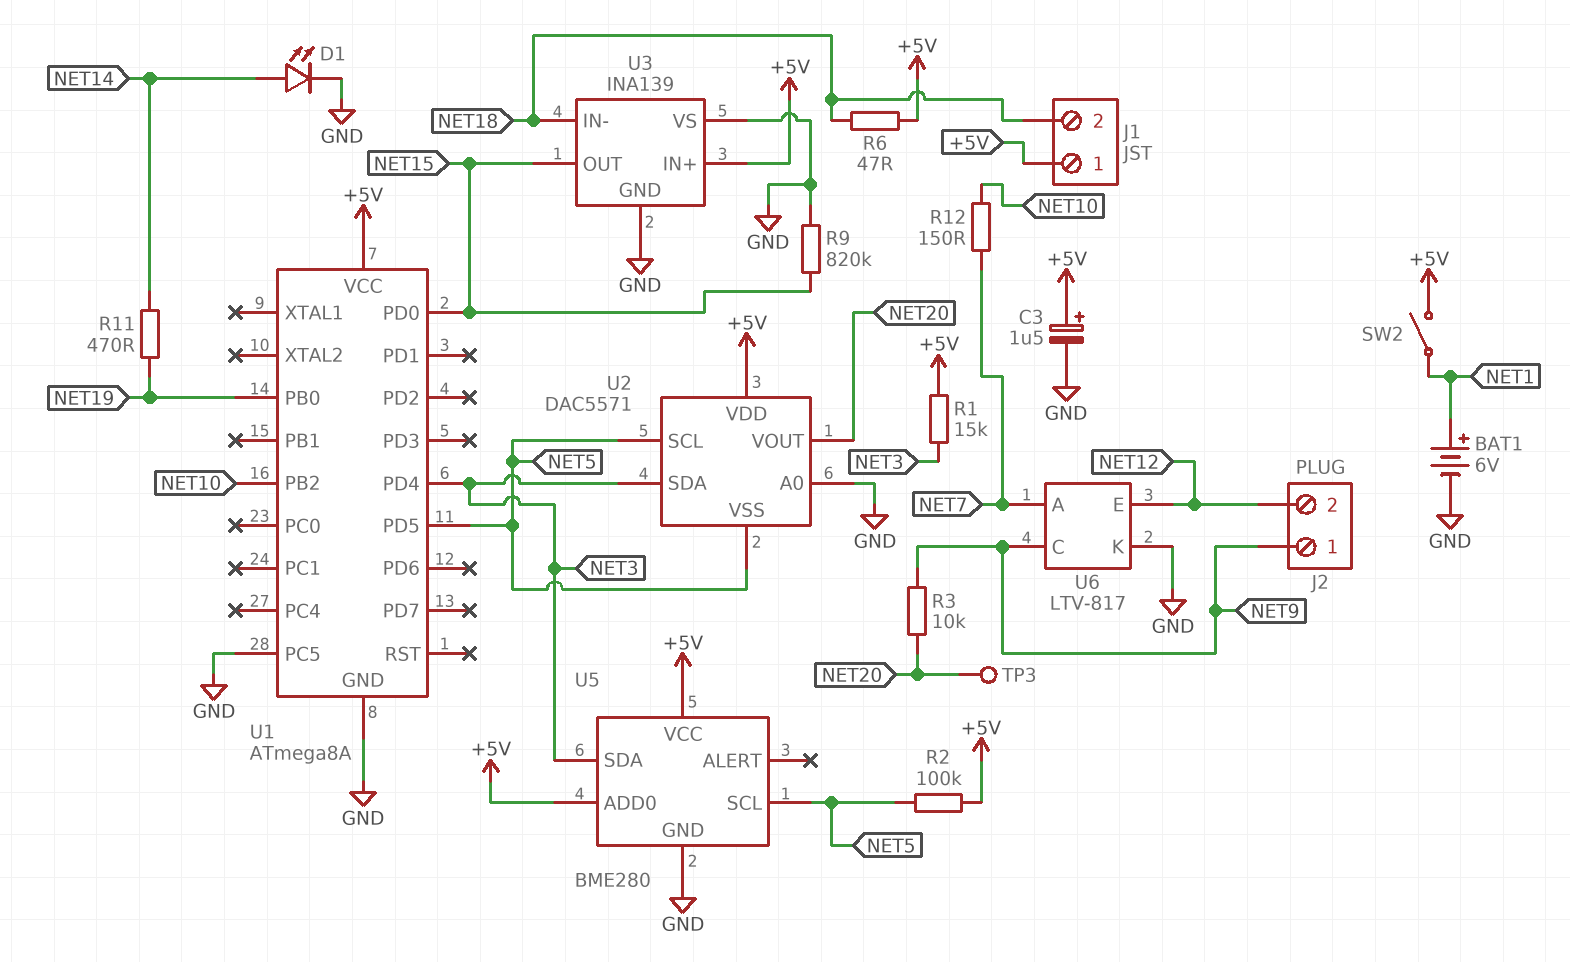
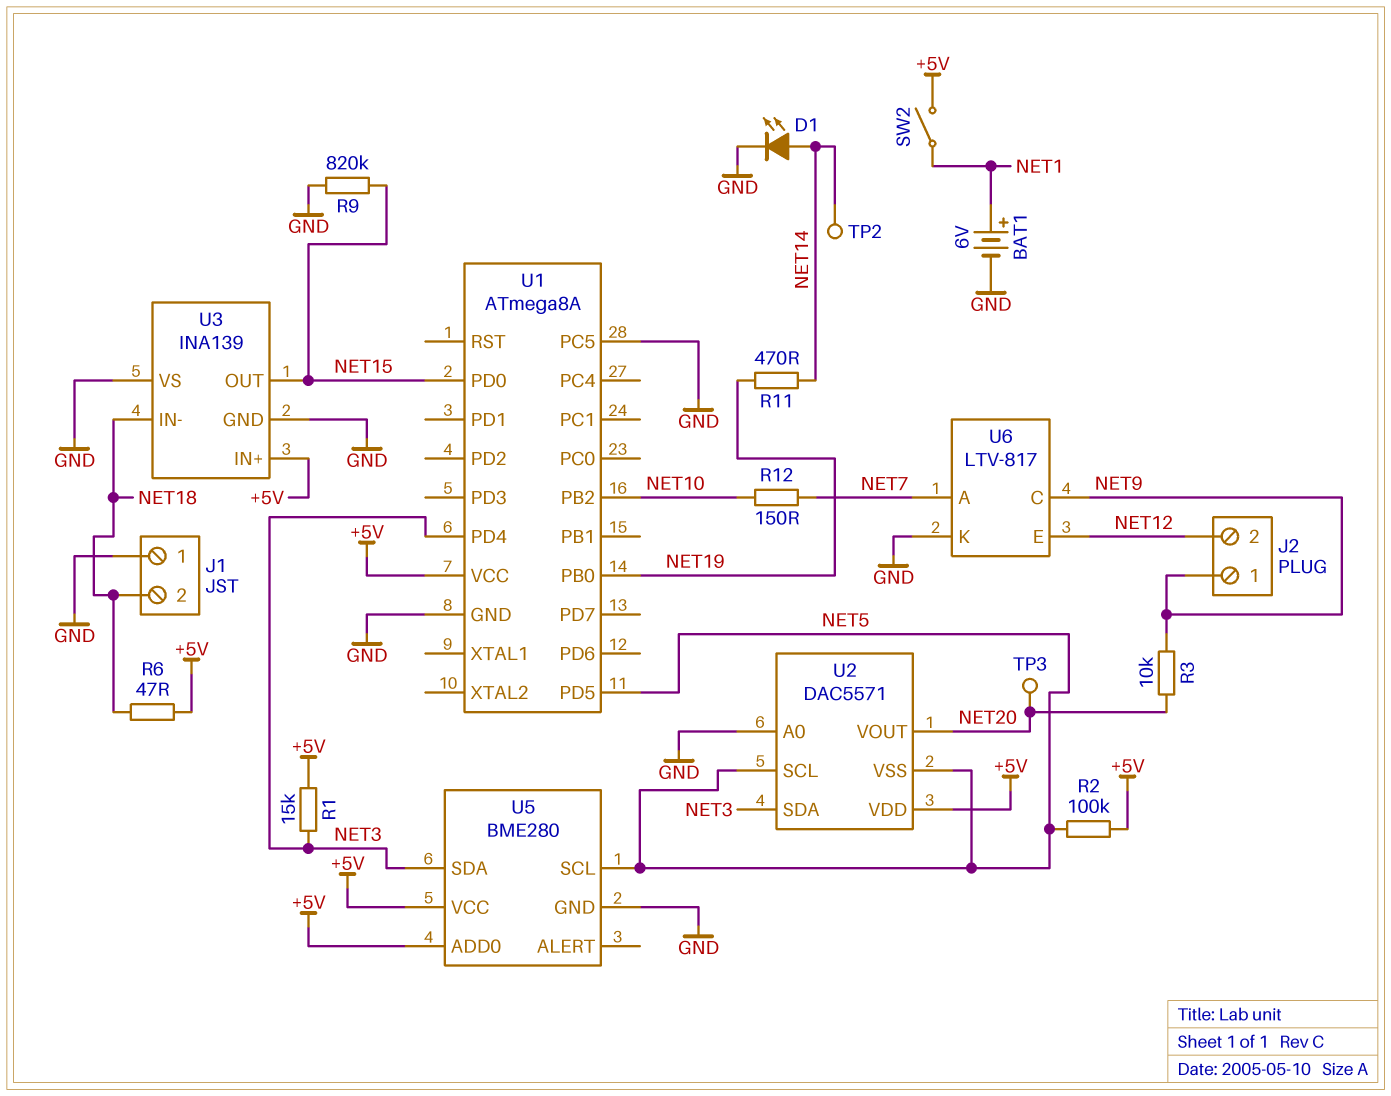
C3: 1.5uF (plus +5V, minus GND) -> none
J1 pin 1: +5V -> GND
TP2: none -> test point (NET14)

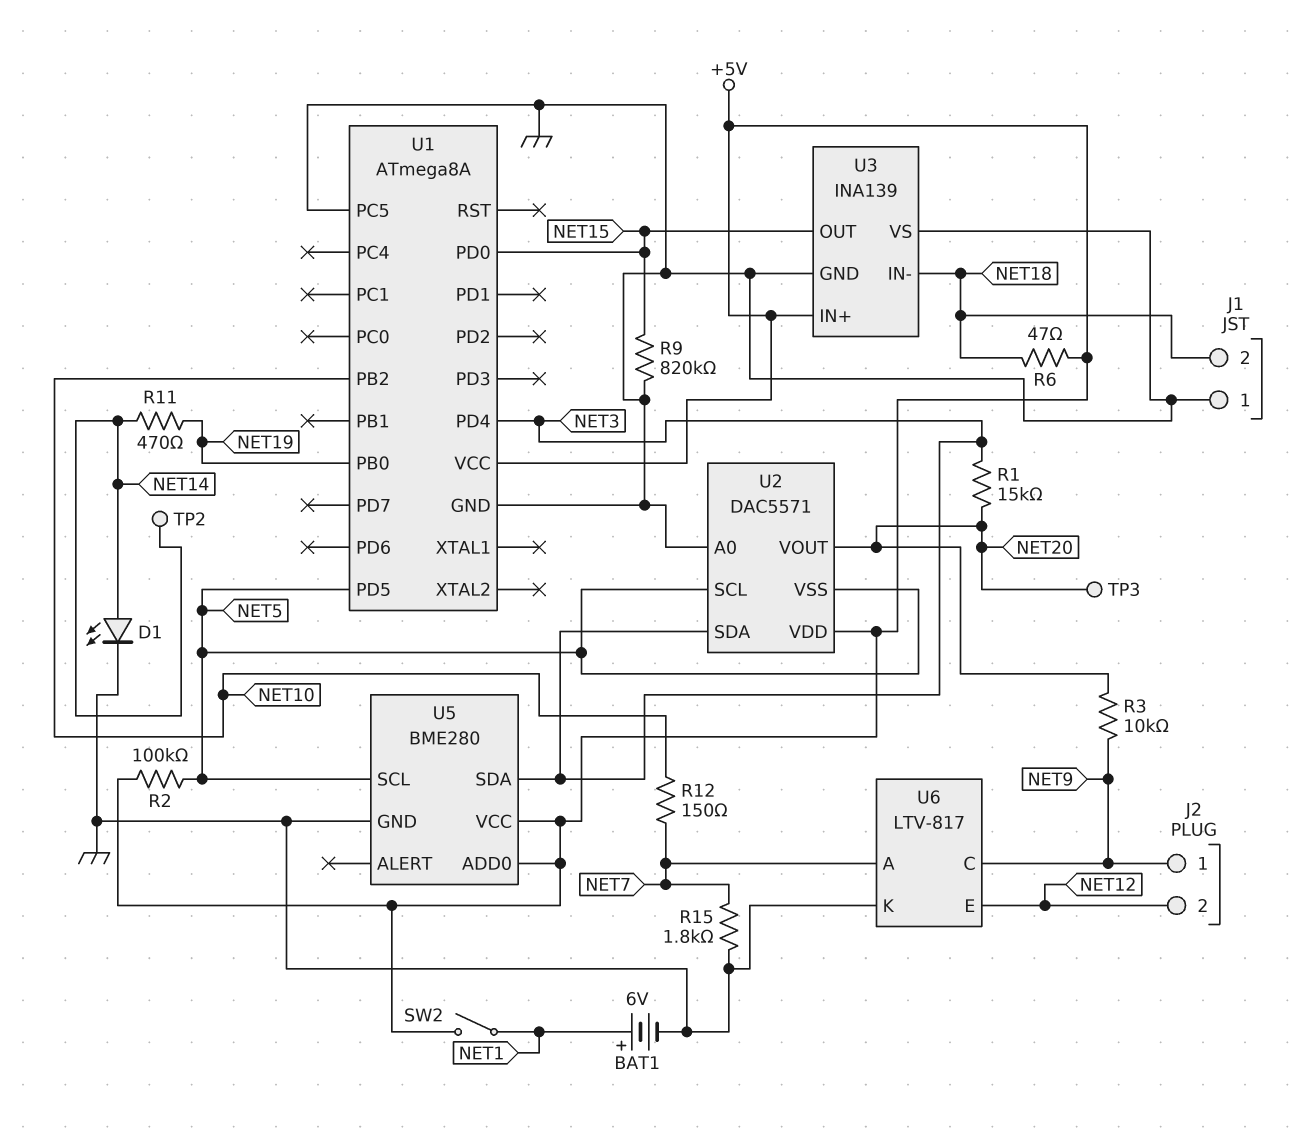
R1: 15k (+5V, NET3) -> 15k (NET3, NET20)
R15: none -> 1.8k (GND, NET7)

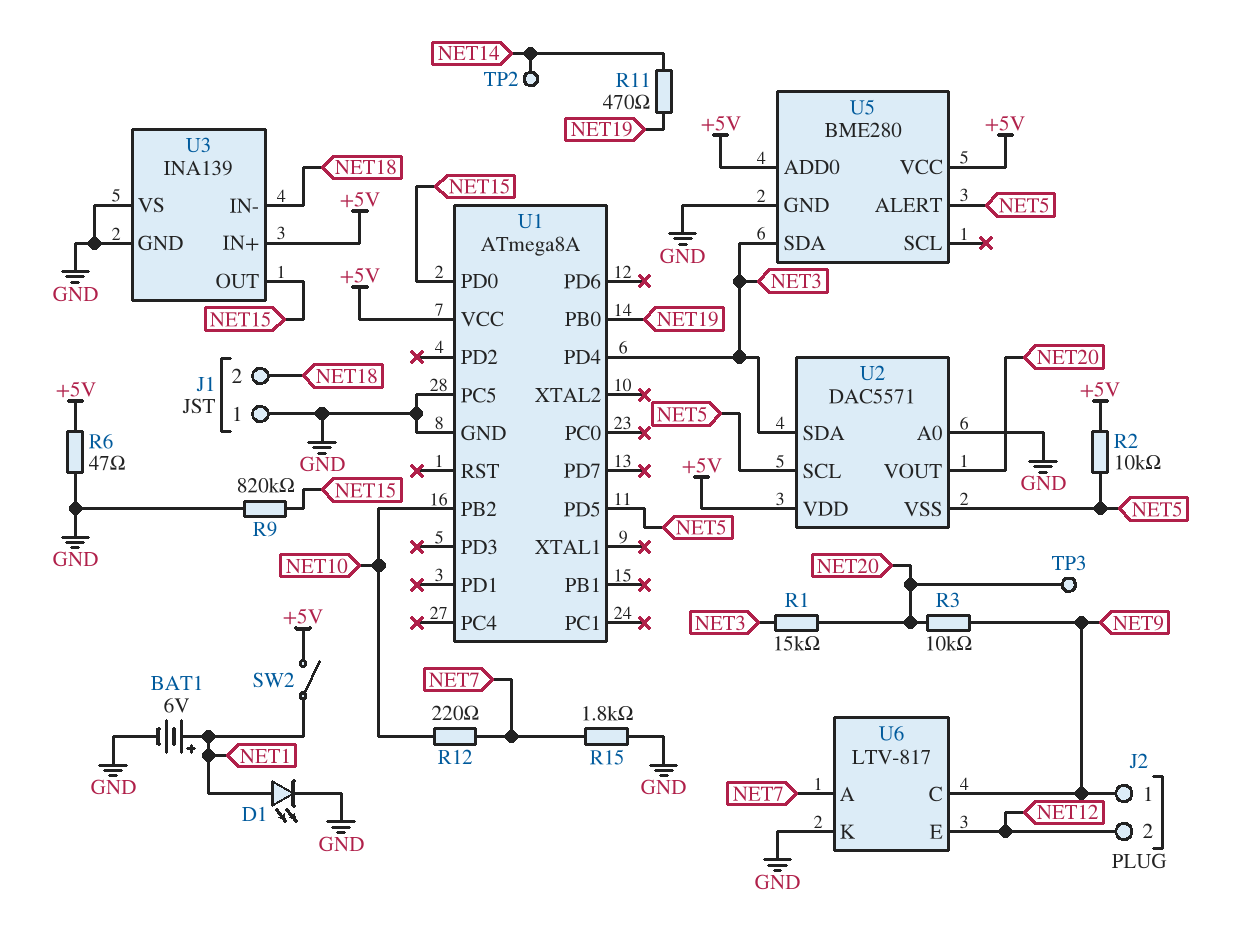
D1: LED (A NET14, K GND) -> LED (A NET1, K GND)
R2: 100k (+5V, NET5) -> 10k (+5V, NET5)
R6: 47 (+5V, NET18) -> 47 (+5V, GND)
R12: 150 (NET7, NET10) -> 220 (NET7, NET10)
U5 pin ALERT: none -> NET5
U5 pin SCL: NET5 -> none

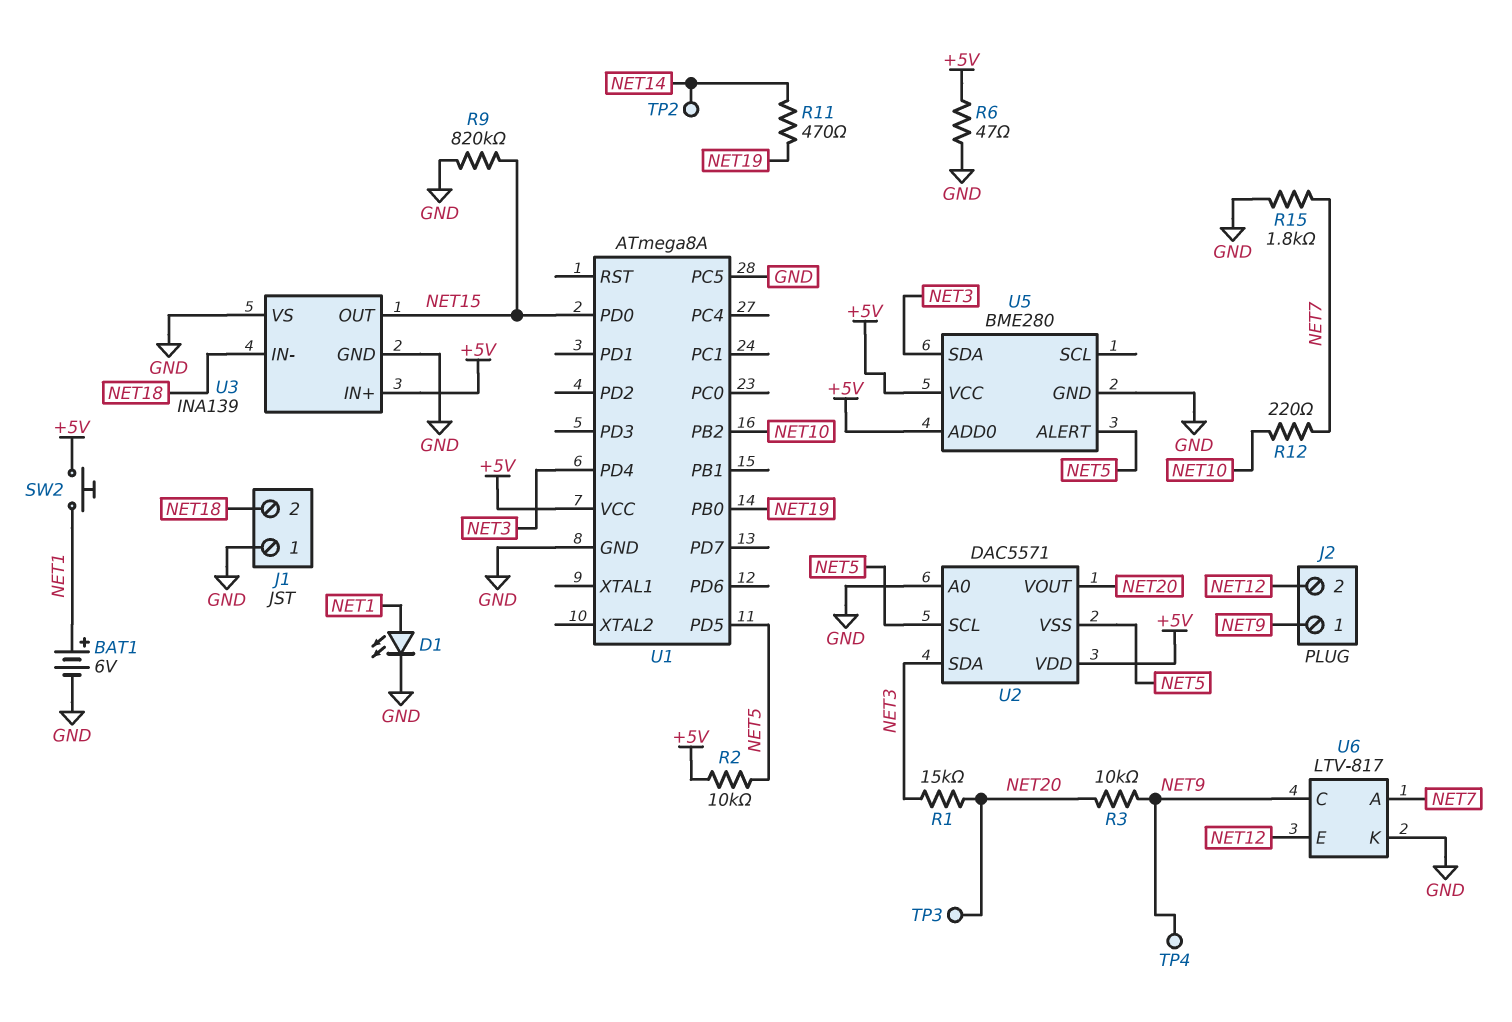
SW2: switch (+5V, NET1) -> button (+5V, NET1)
TP4: none -> test point (NET9)

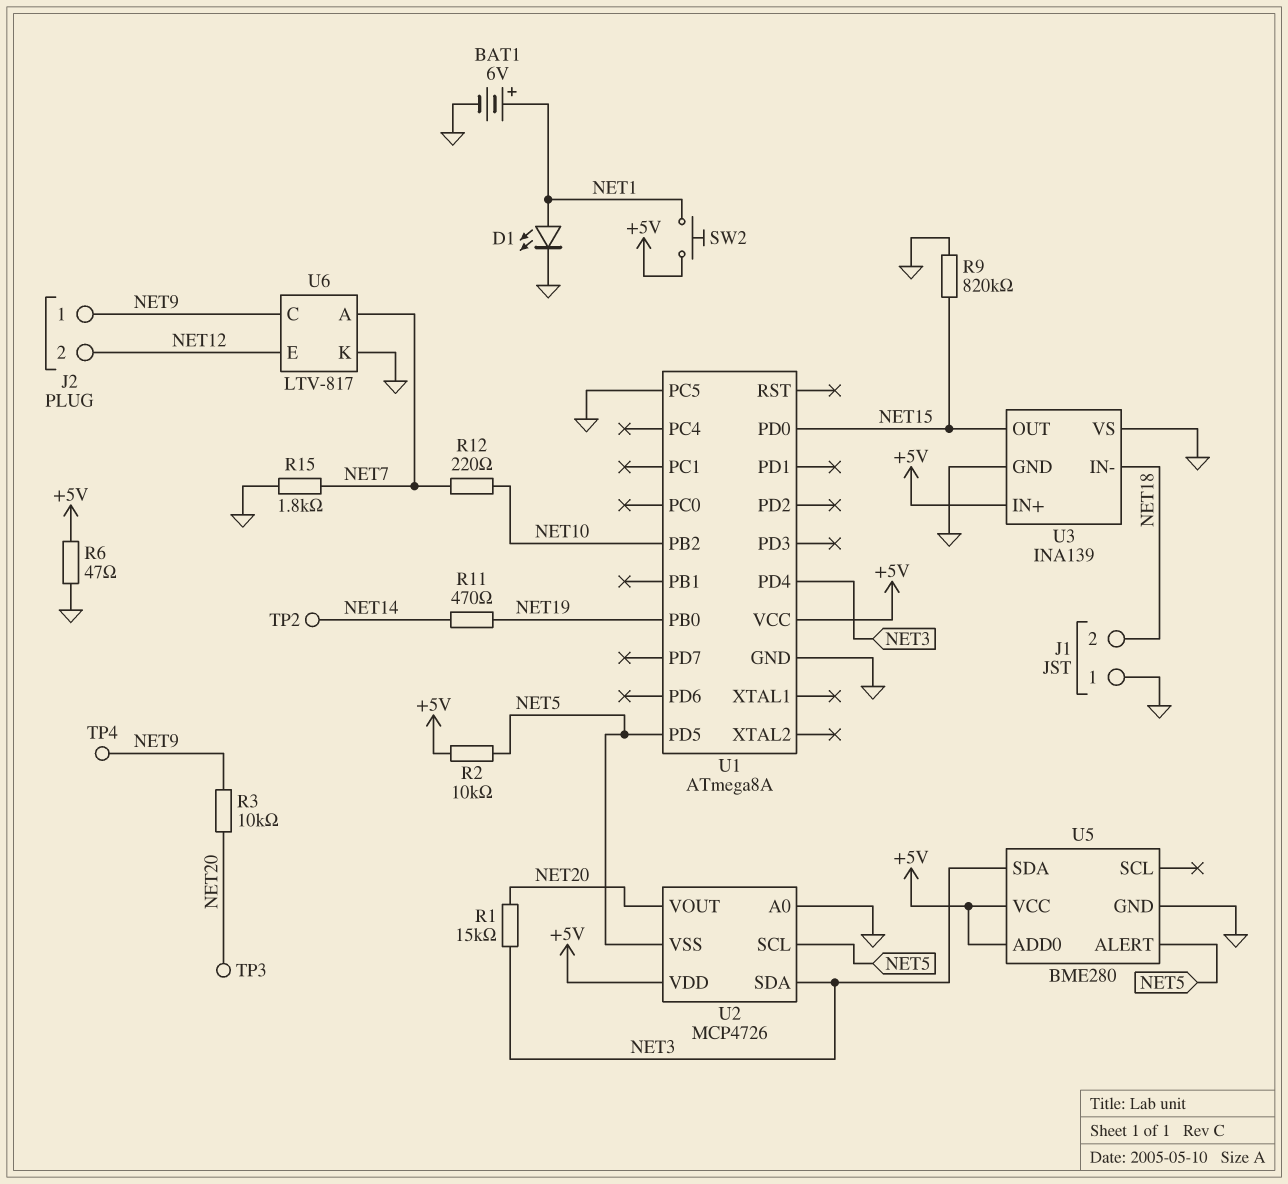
U2: DAC5571 -> MCP4726

